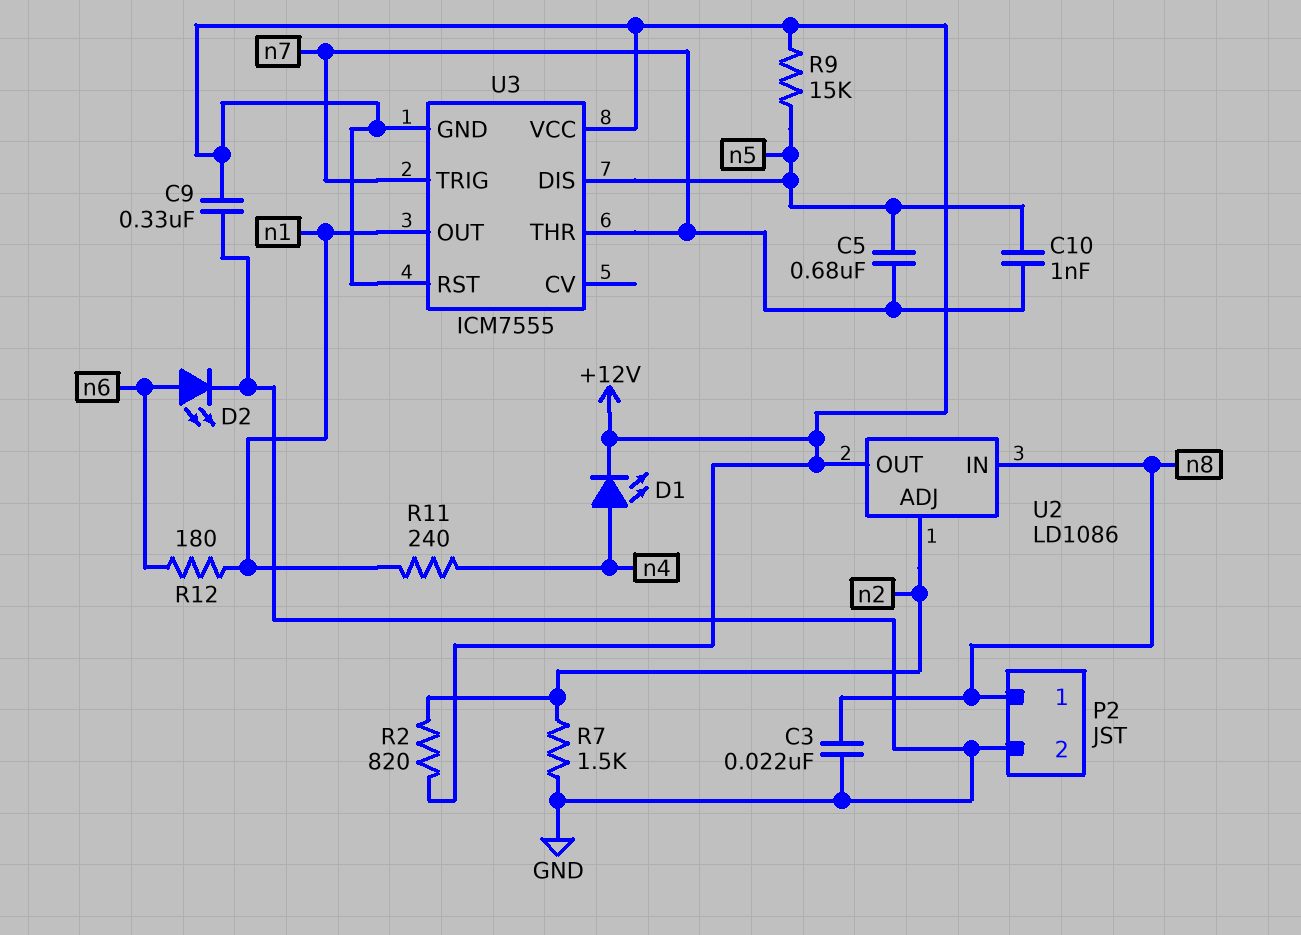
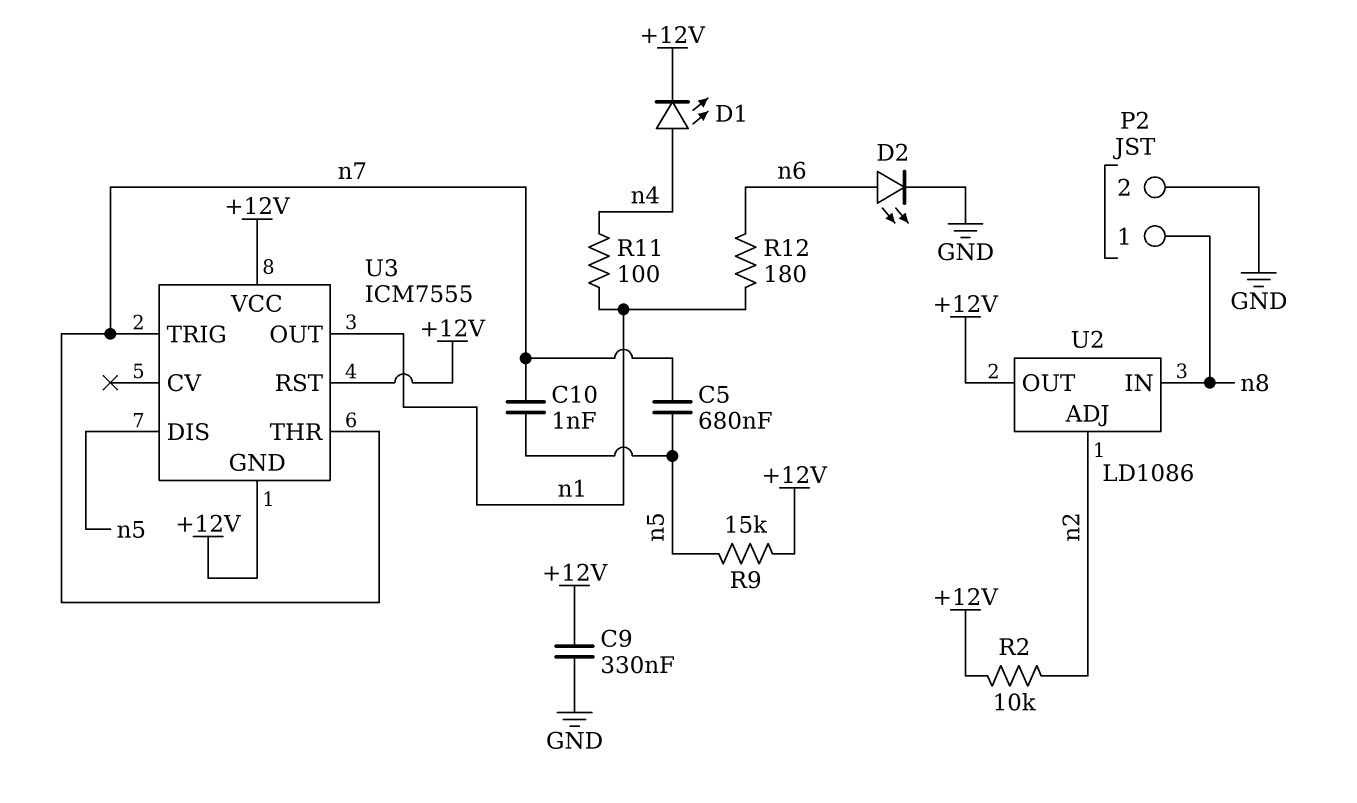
C3: 22nF (GND, n8) -> none
R2: 820 (+12V, n2) -> 10k (+12V, n2)
R7: 1.5k (GND, n2) -> none
R11: 240 (n1, n4) -> 100 (n1, n4)

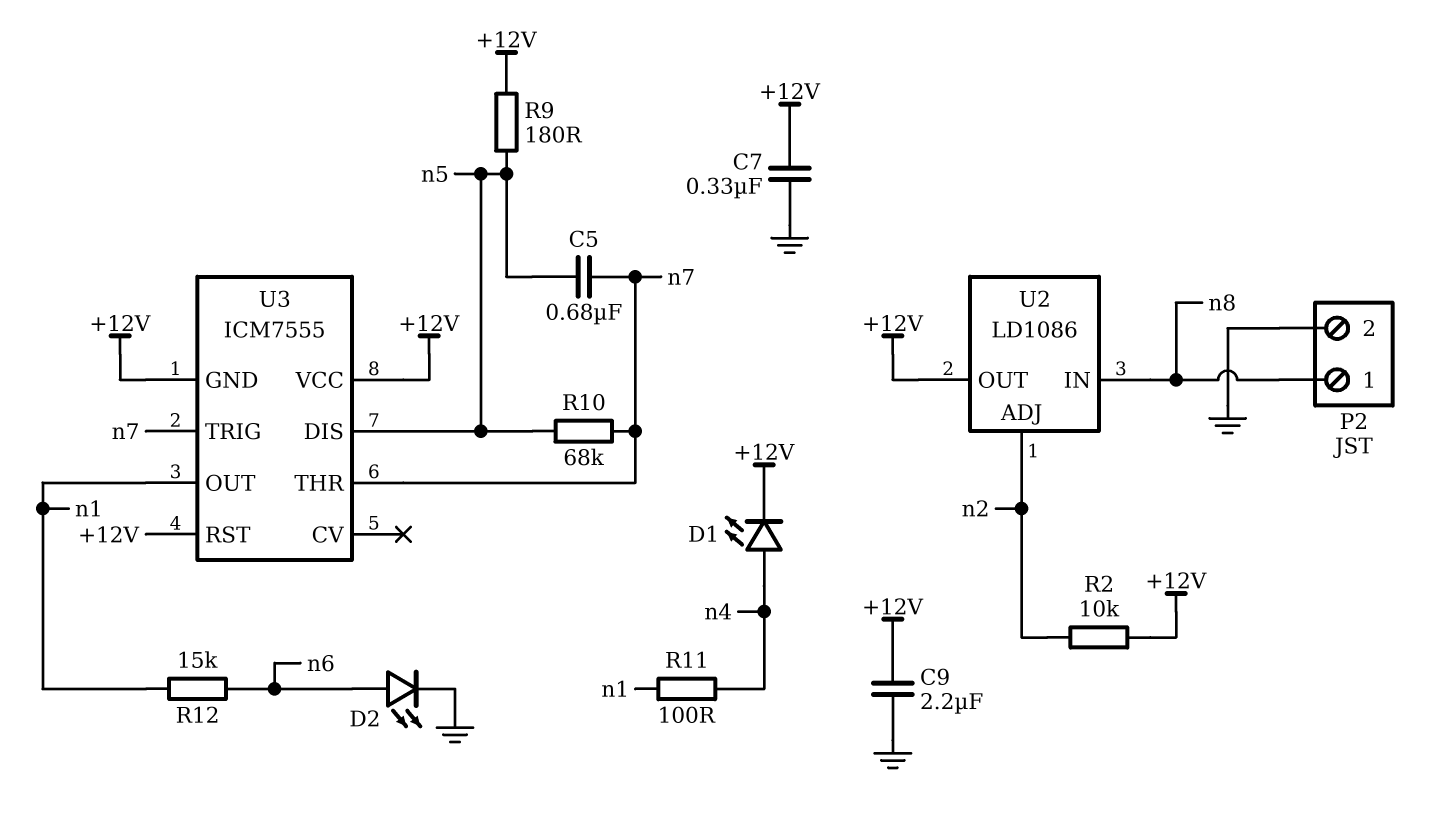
C7: none -> 330nF (+12V, GND)
C9: 330nF (+12V, GND) -> 2.2uF (+12V, GND)
C10: 1nF (n5, n7) -> none
R9: 15k (+12V, n5) -> 180 (+12V, n5)
R10: none -> 68k (n5, n7)
R12: 180 (n1, n6) -> 15k (n1, n6)

